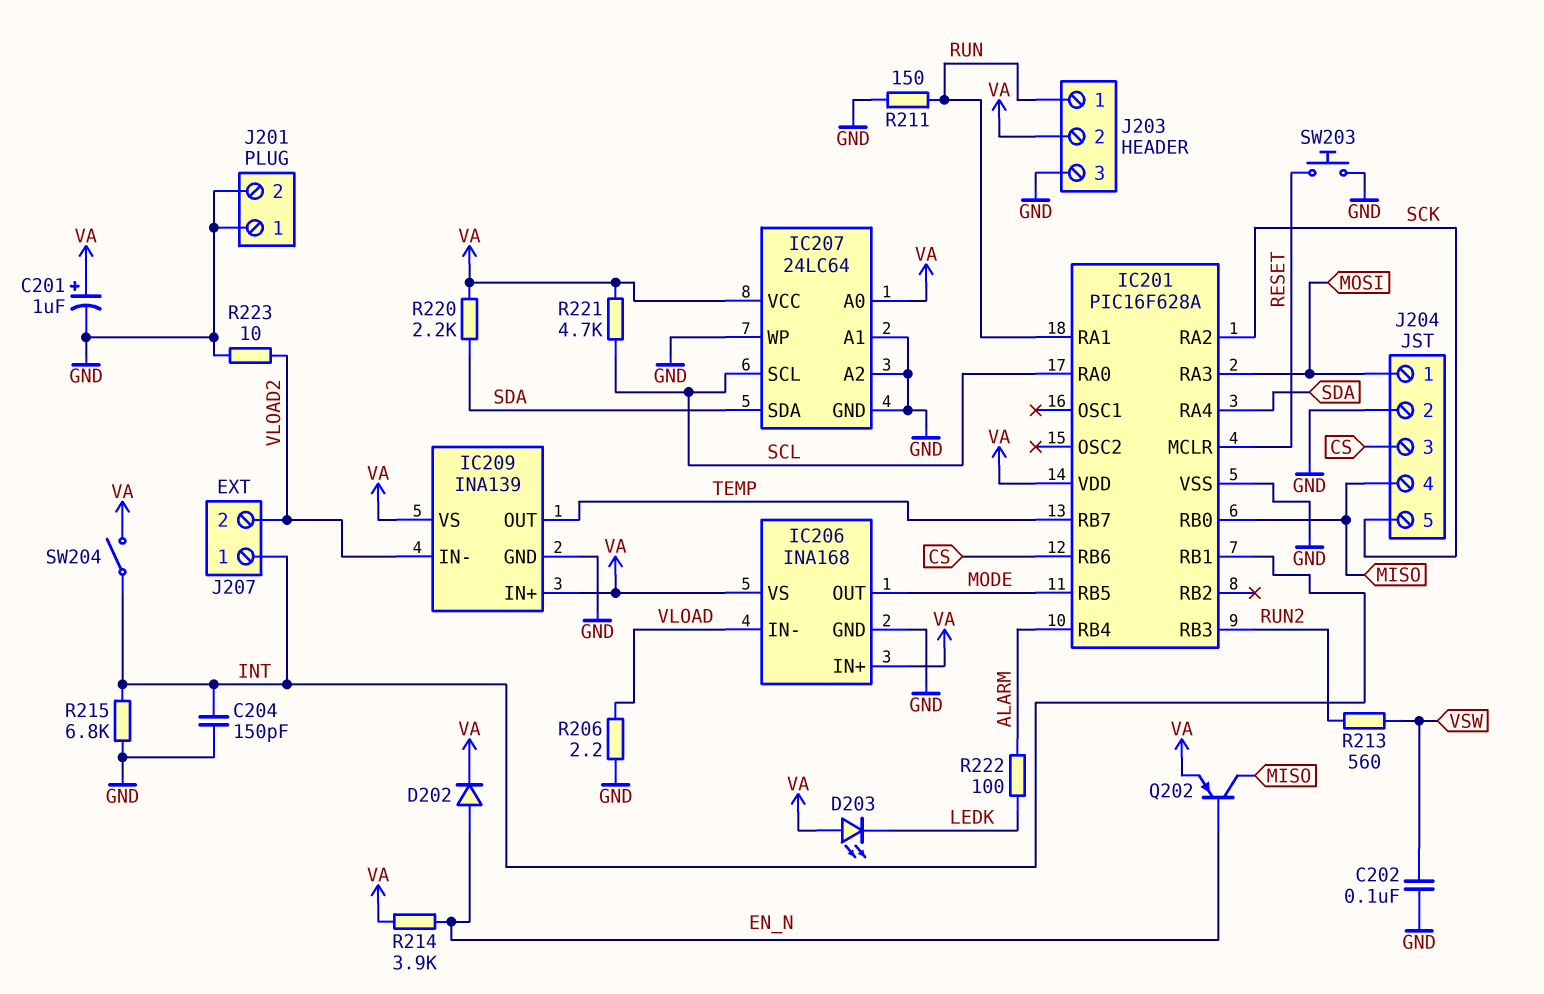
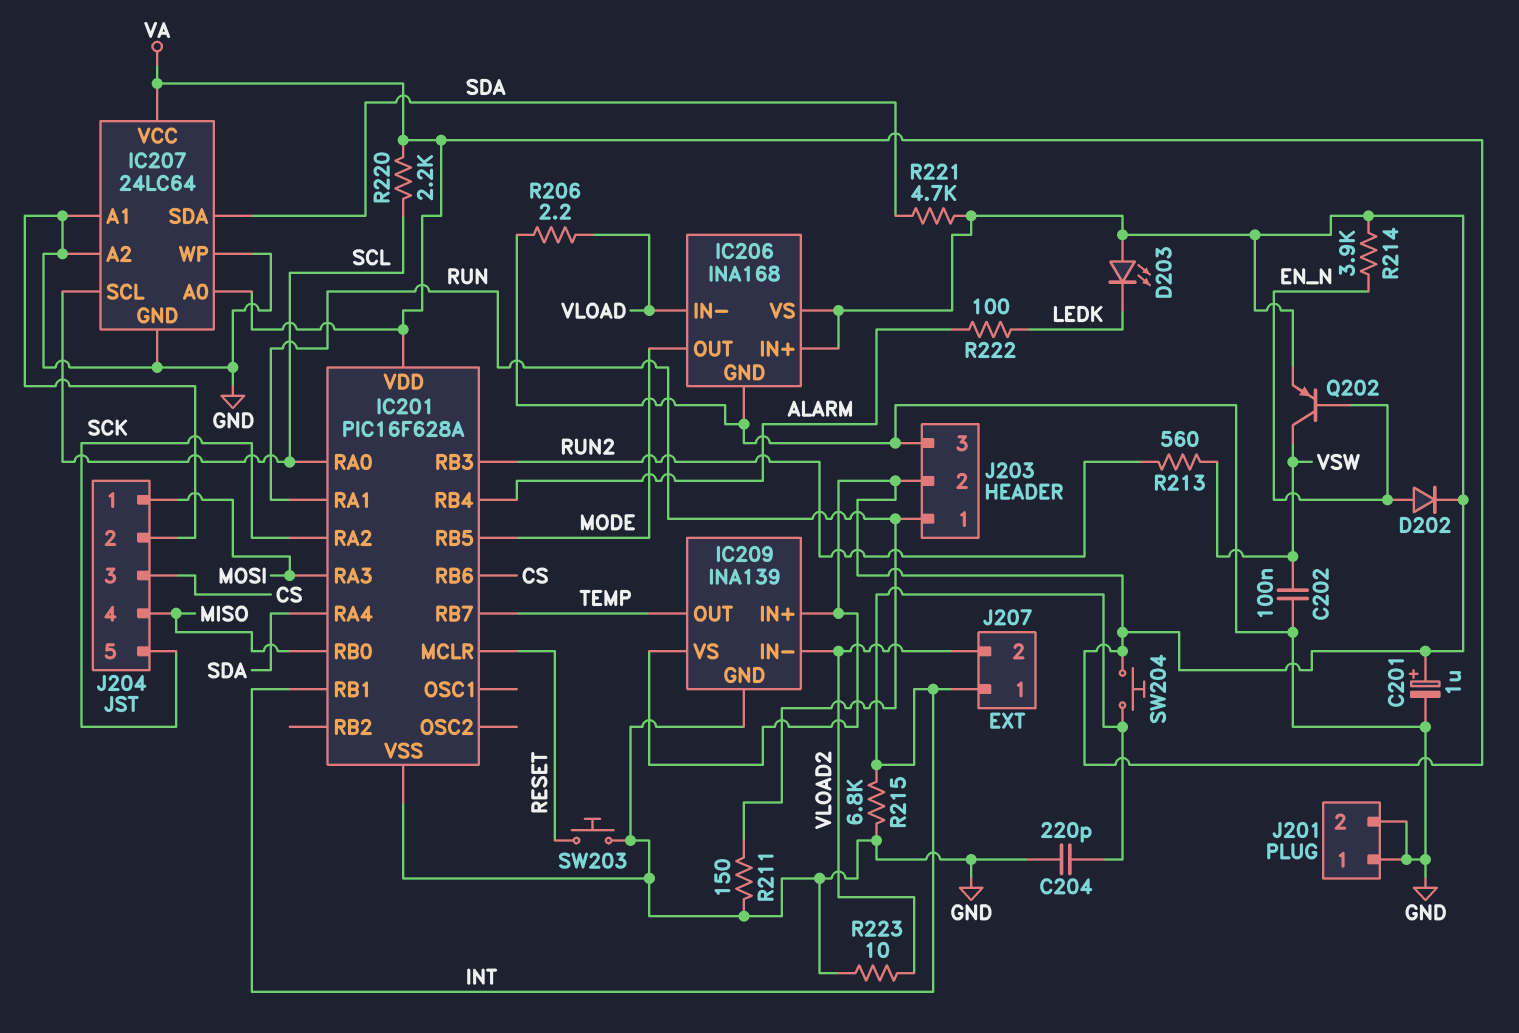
C204: 150pF (GND, INT) -> 220pF (GND, INT)
Q202: PNP (B EN_N, C MISO, E VA) -> PNP (B EN_N, C VSW, E VA)
R220: 2.2k (SDA, VA) -> 2.2k (SCL, VA)
R221: 4.7k (SCL, VA) -> 4.7k (SDA, VA)
SW204: switch (INT, VA) -> button (INT, VA)

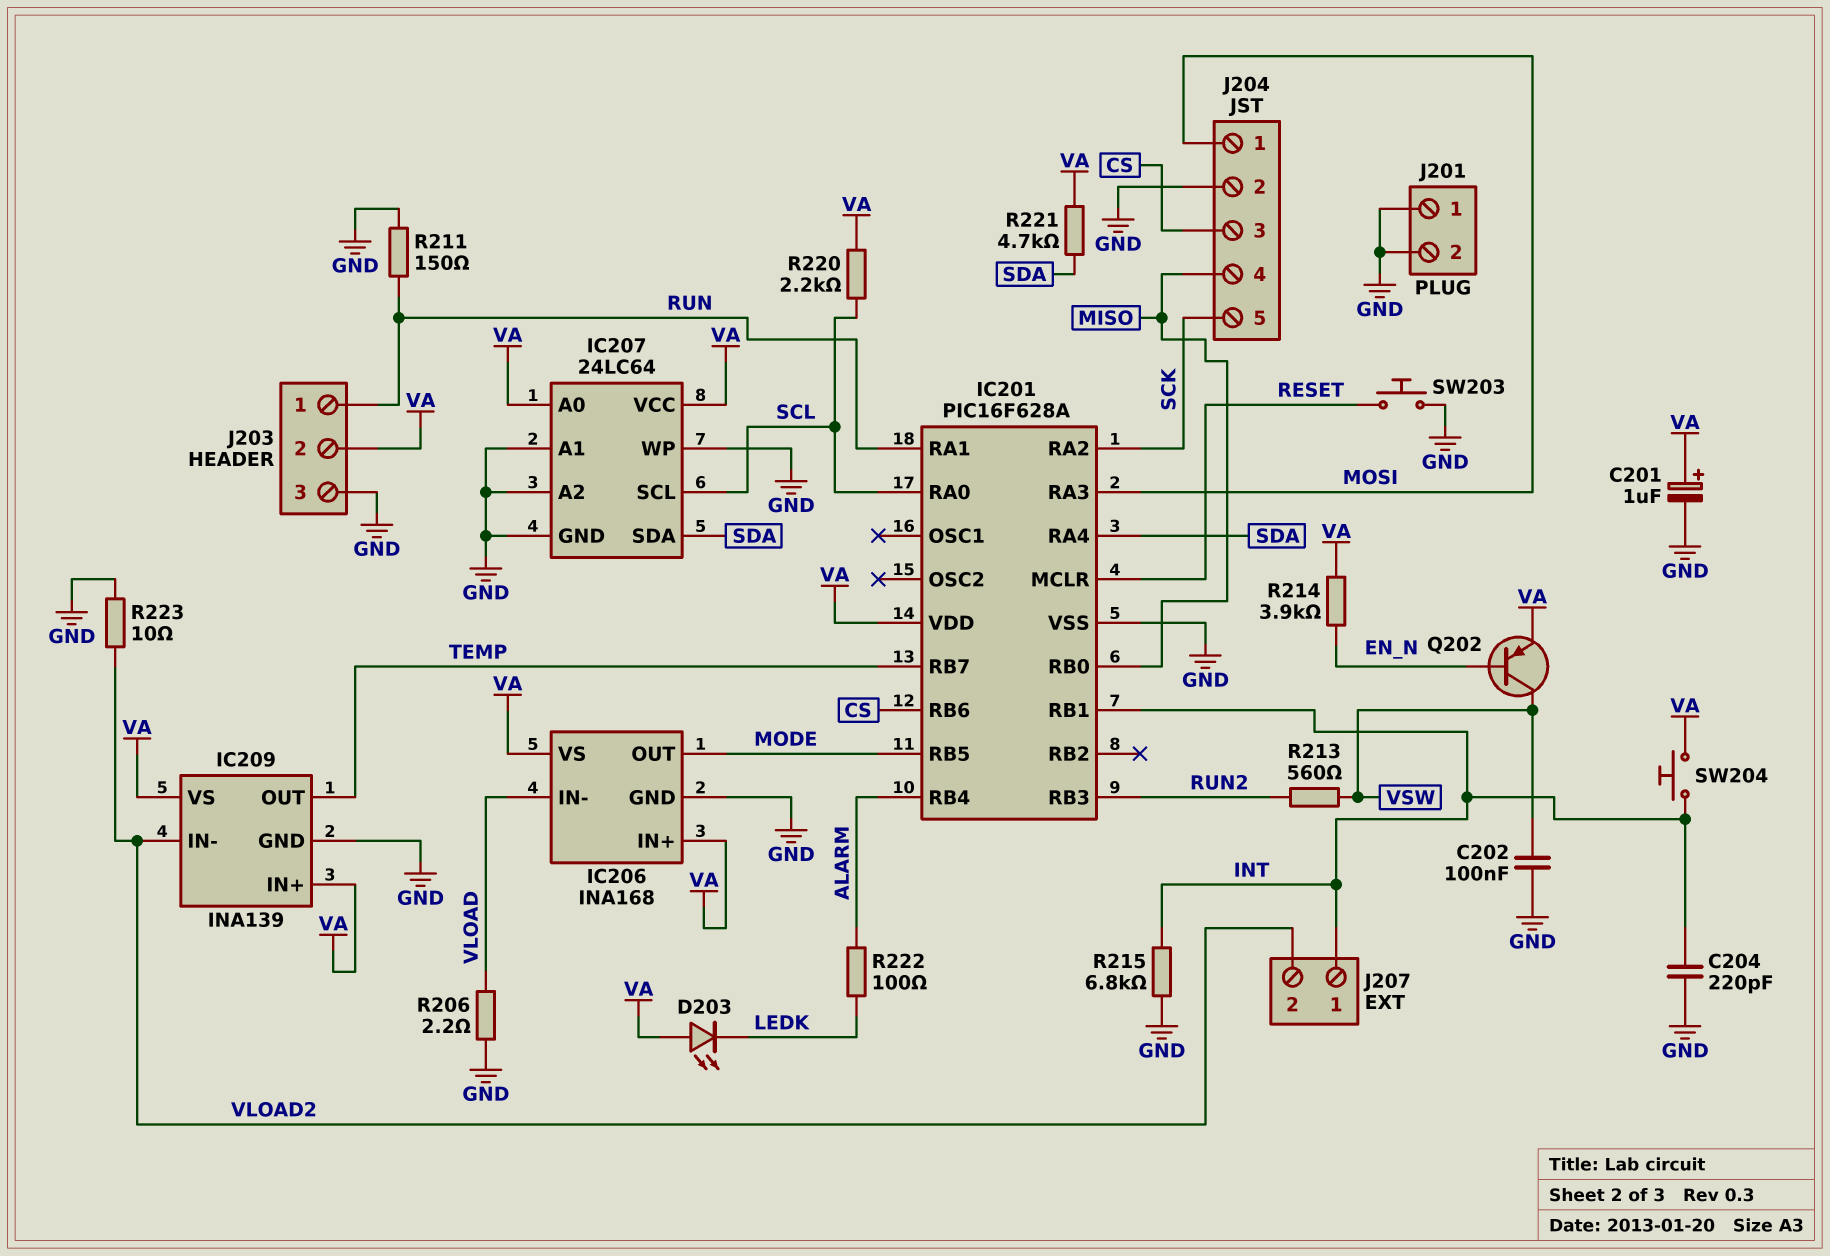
D202: diode (A EN_N, K VA) -> none

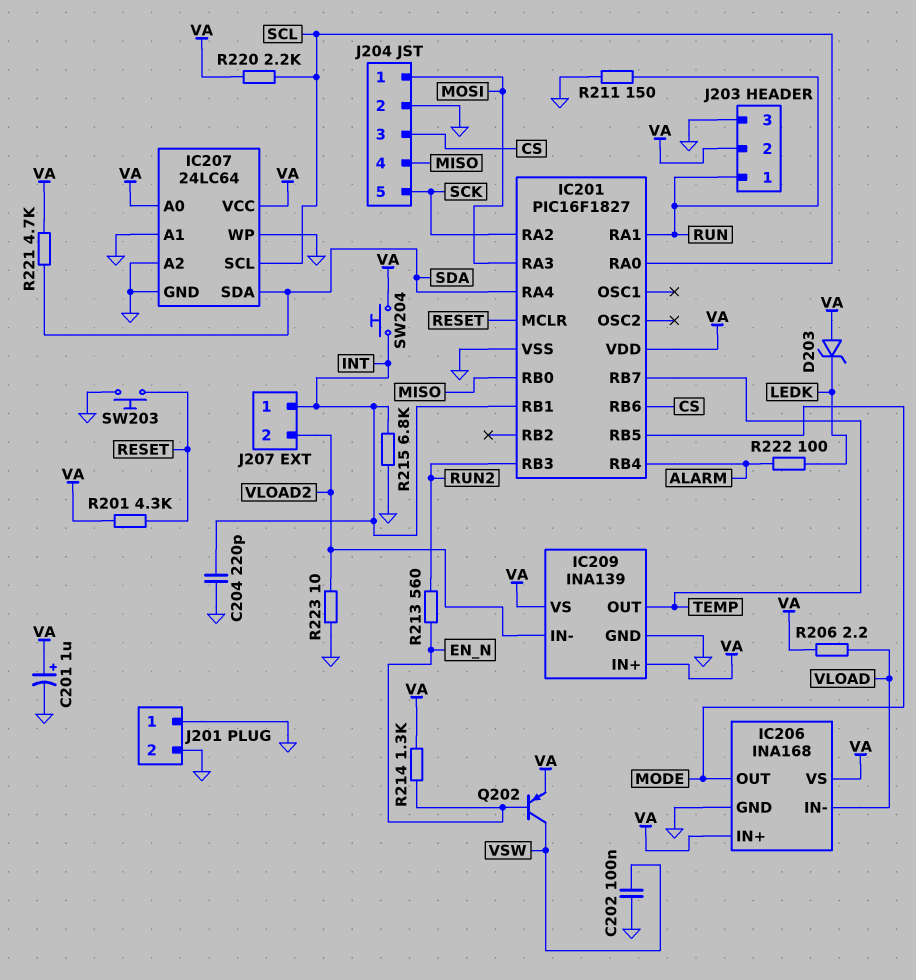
D203: LED (A VA, K LEDK) -> zener (A VA, K LEDK)
IC201: PIC16F628A -> PIC16F1827
R201: none -> 4.3k (RESET, VA)
R206: 2.2 (GND, VLOAD) -> 2.2 (VA, VLOAD)
R213: 560 (RUN2, VSW) -> 560 (EN_N, RUN2)
R214: 3.9k (EN_N, VA) -> 1.3k (EN_N, VA)

